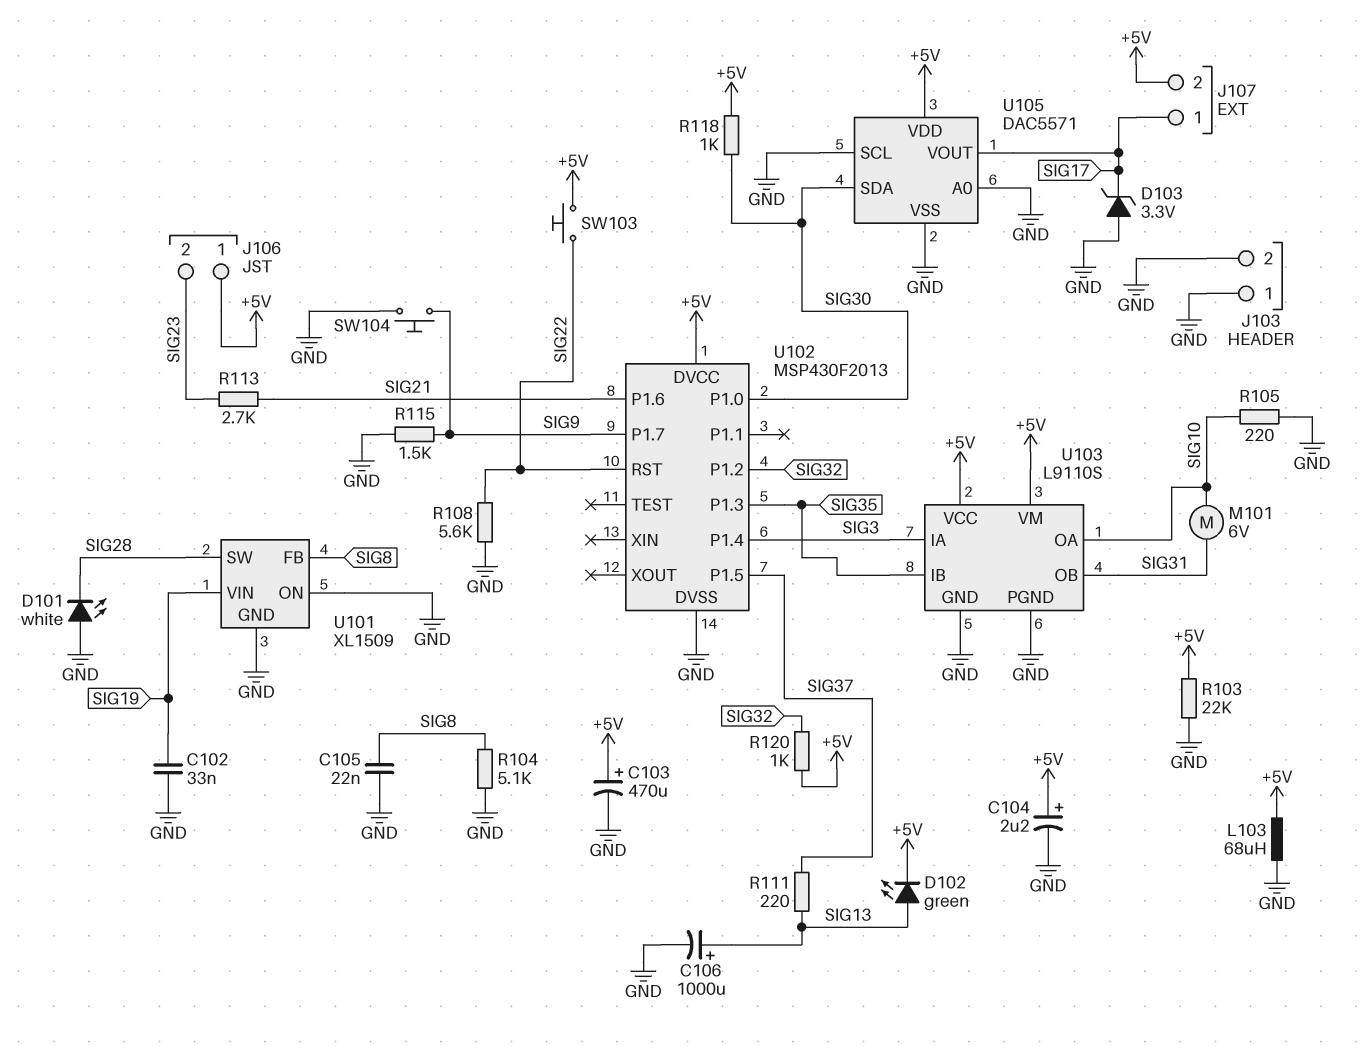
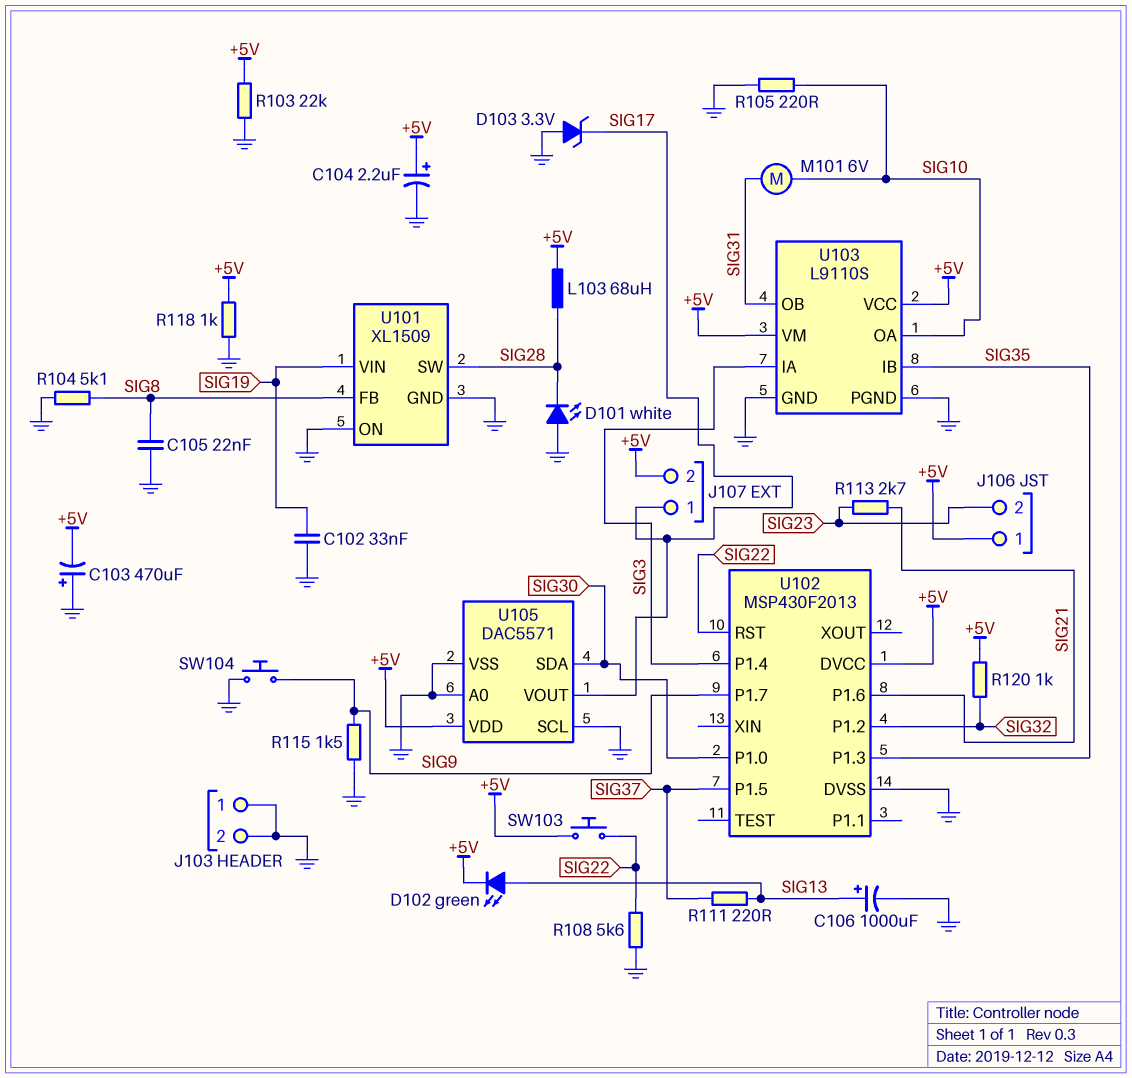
C103: 470uF (plus +5V, minus GND) -> 470uF (plus GND, minus +5V)
L103: 68uH (+5V, GND) -> 68uH (+5V, SIG28)
R118: 1k (+5V, SIG30) -> 1k (+5V, GND)

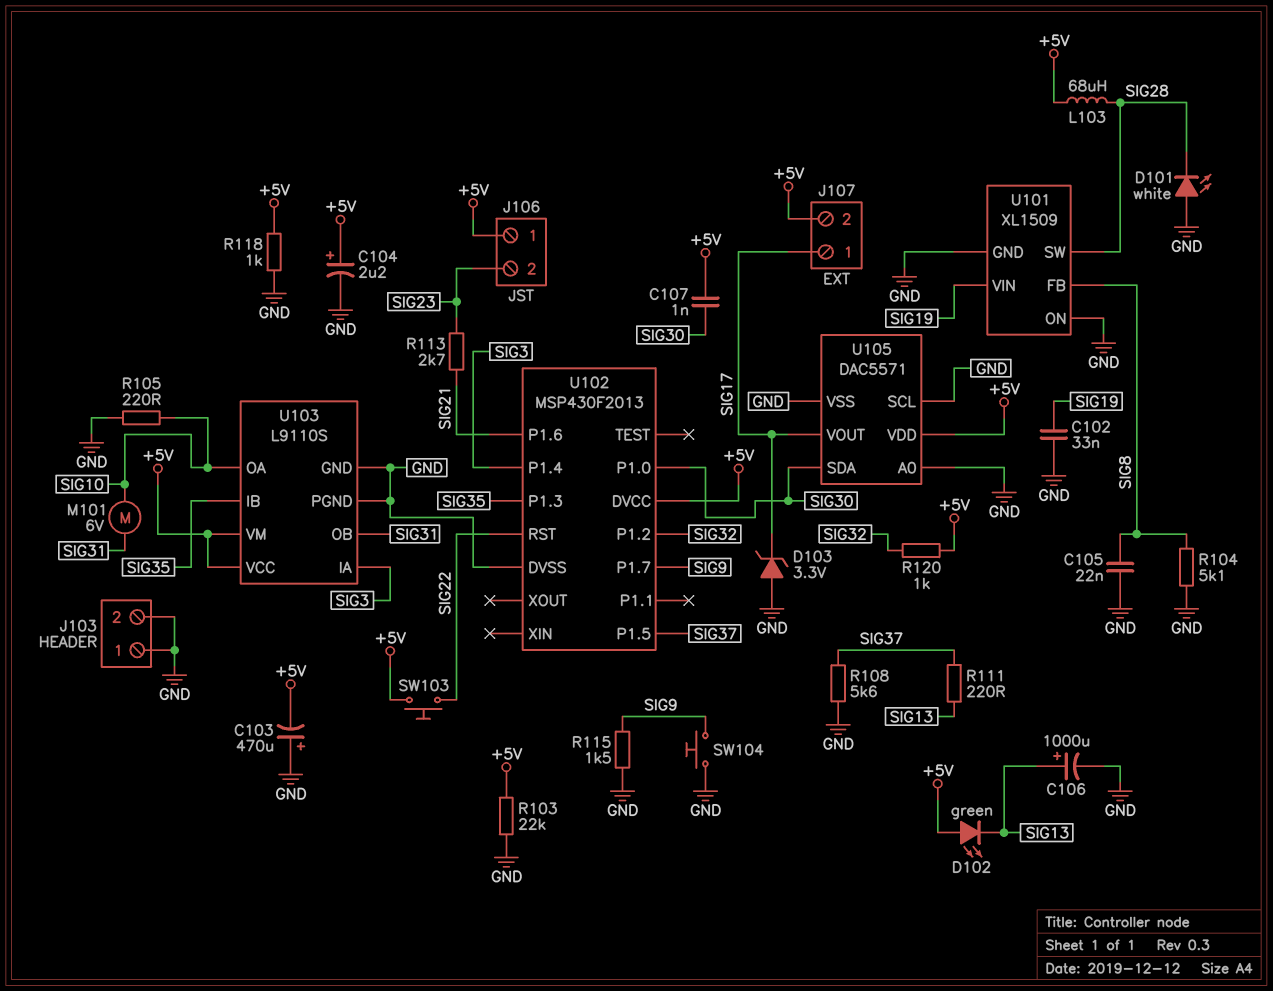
C107: none -> 1nF (+5V, SIG30)
D102: LED green (A SIG13, K +5V) -> LED green (A +5V, K SIG13)
R108: 5.6k (GND, SIG22) -> 5.6k (GND, SIG37)

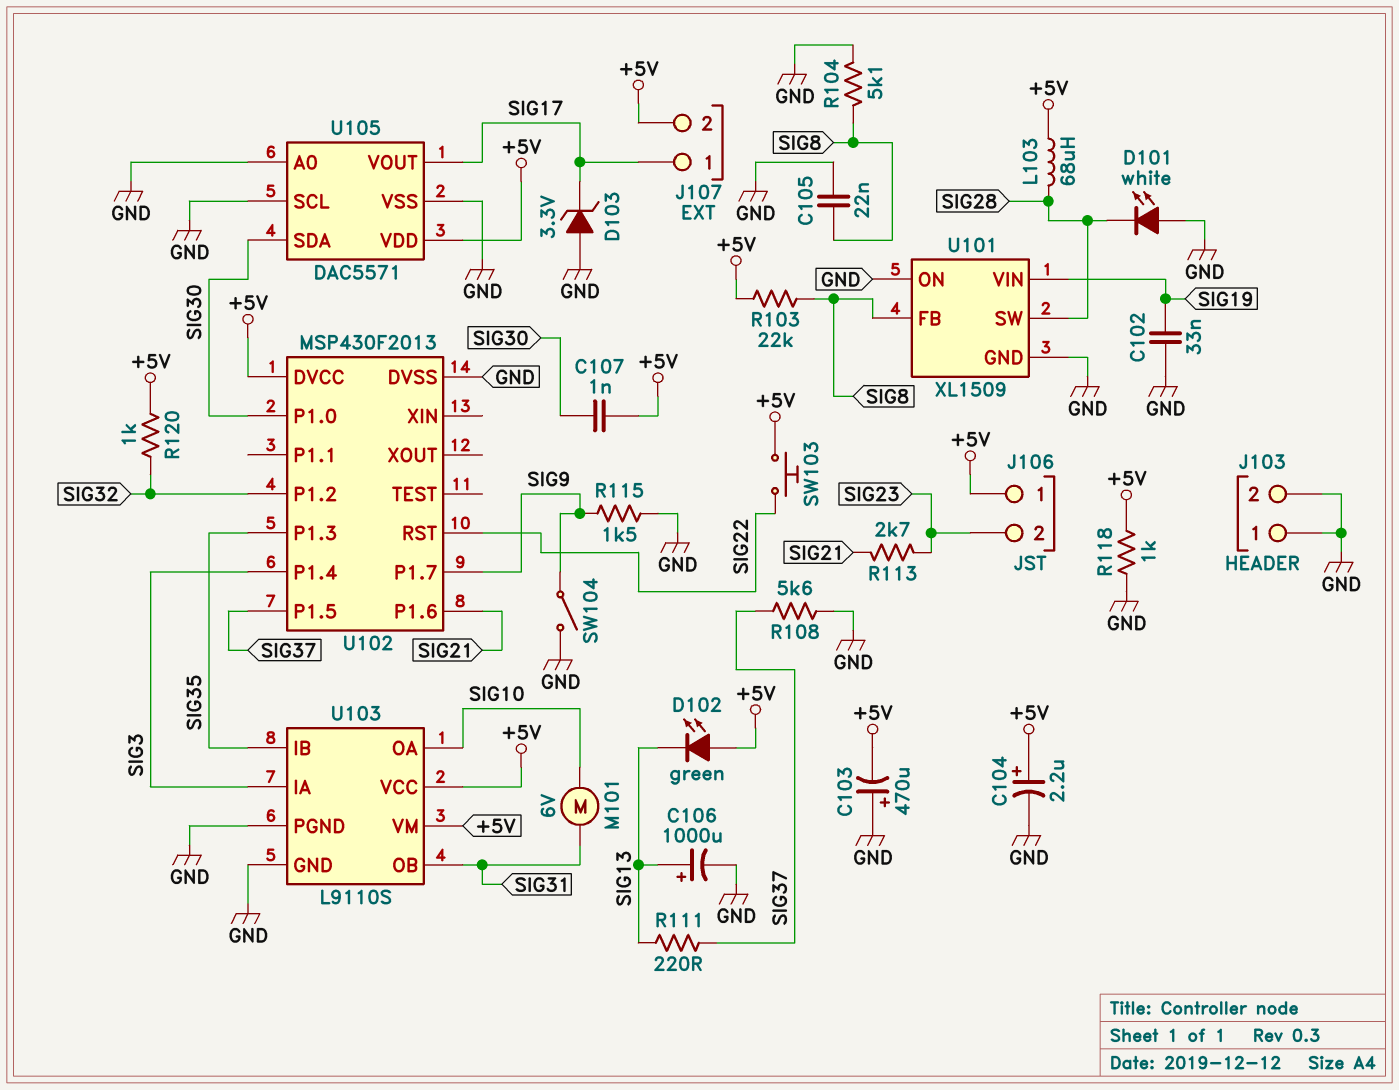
R103: 22k (+5V, GND) -> 22k (+5V, SIG8)
R105: 220 (GND, SIG10) -> none
SW104: button (GND, SIG9) -> switch (GND, SIG9)

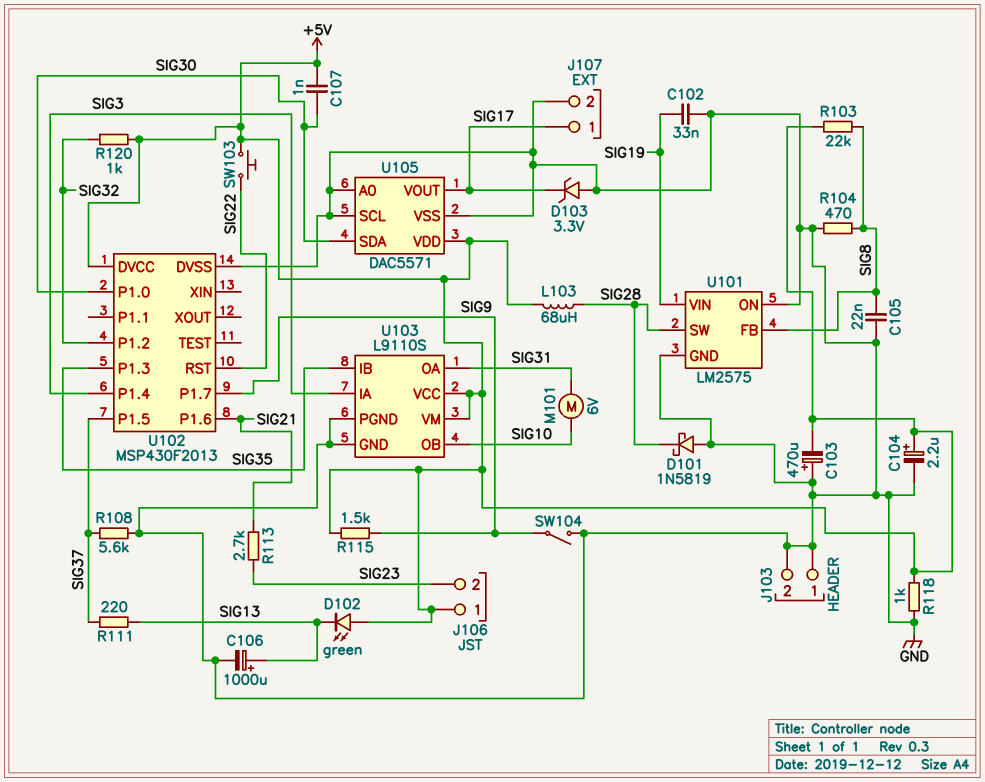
D101: LED white (A GND, K SIG28) -> schottky 1N5819 (A GND, K SIG28)
J107 pin 2: +5V -> GND
R104: 5.1k (GND, SIG8) -> 470 (GND, SIG8)
R115: 1.5k (GND, SIG9) -> 1.5k (+5V, SIG9)
U101: XL1509 -> LM2575
U103 pin OA: SIG10 -> SIG31
U103 pin OB: SIG31 -> SIG10

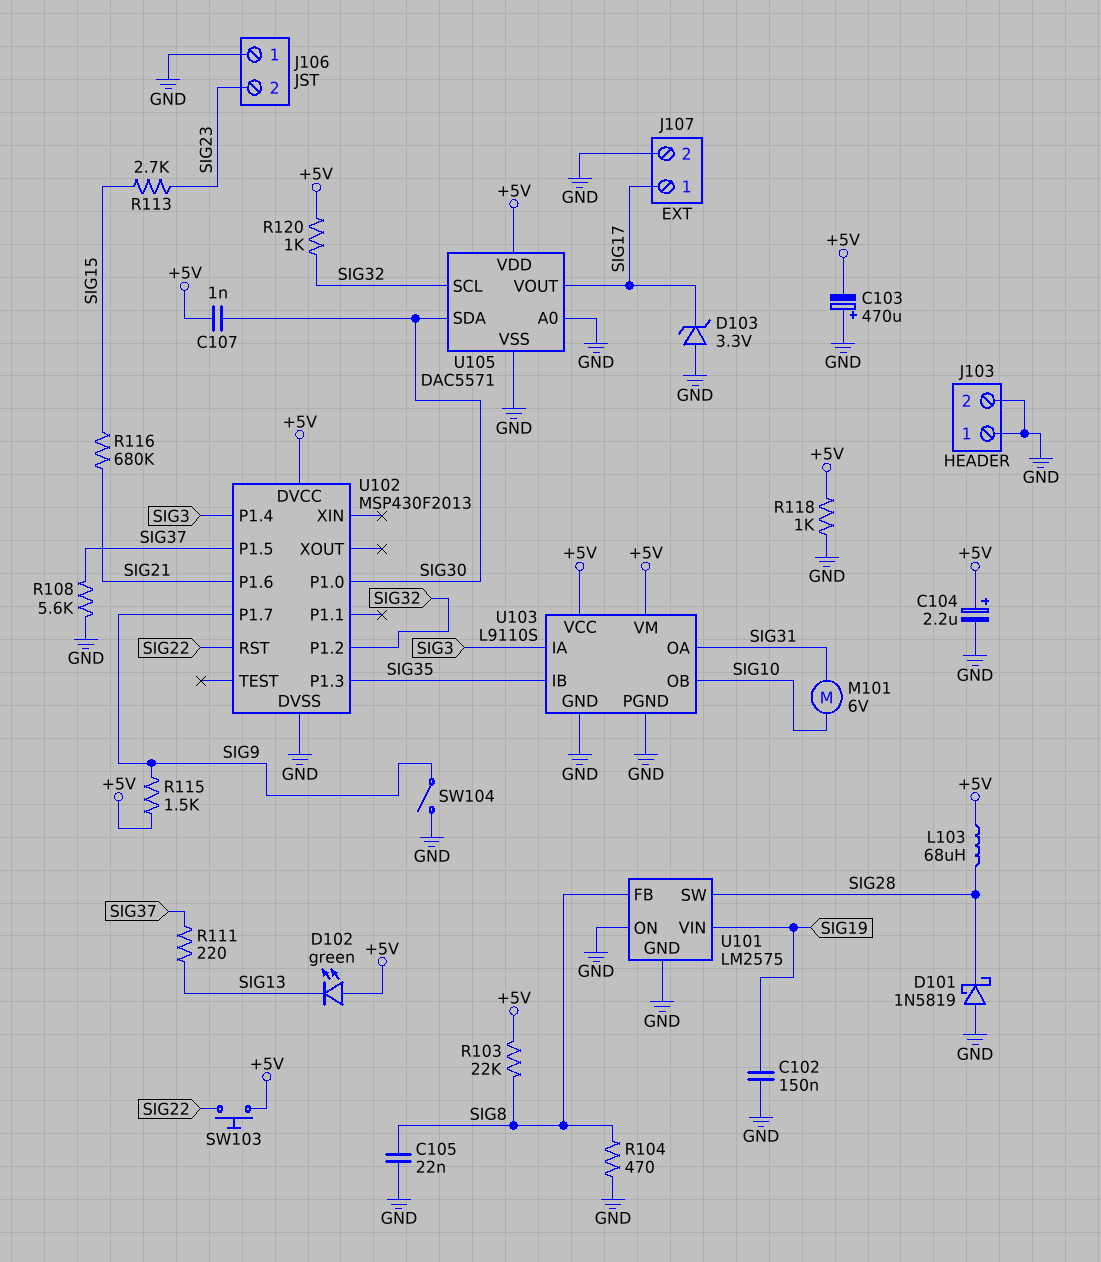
C102: 33nF (GND, SIG19) -> 150nF (GND, SIG19)
C106: 1000uF (plus SIG13, minus GND) -> none
J106 pin 1: +5V -> GND
R113: 2.7k (SIG21, SIG23) -> 2.7k (SIG15, SIG23)
R116: none -> 680k (SIG15, SIG21)
U105 pin SCL: GND -> SIG32

